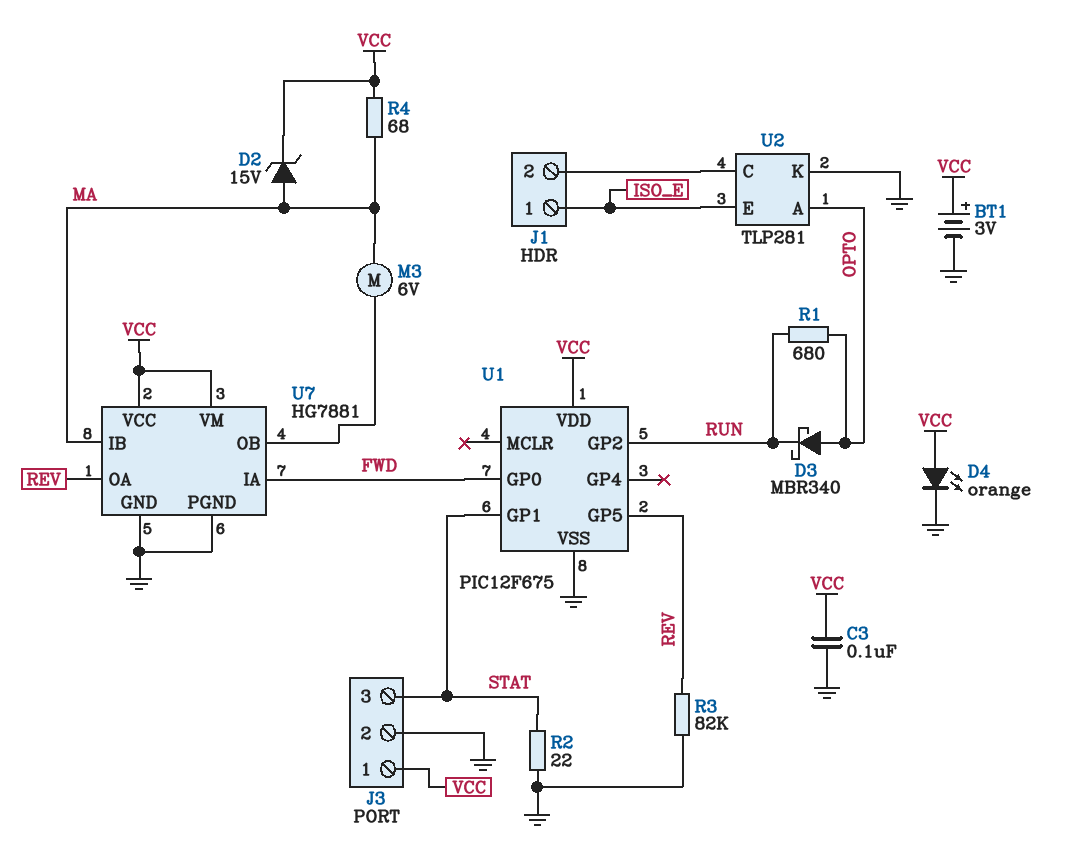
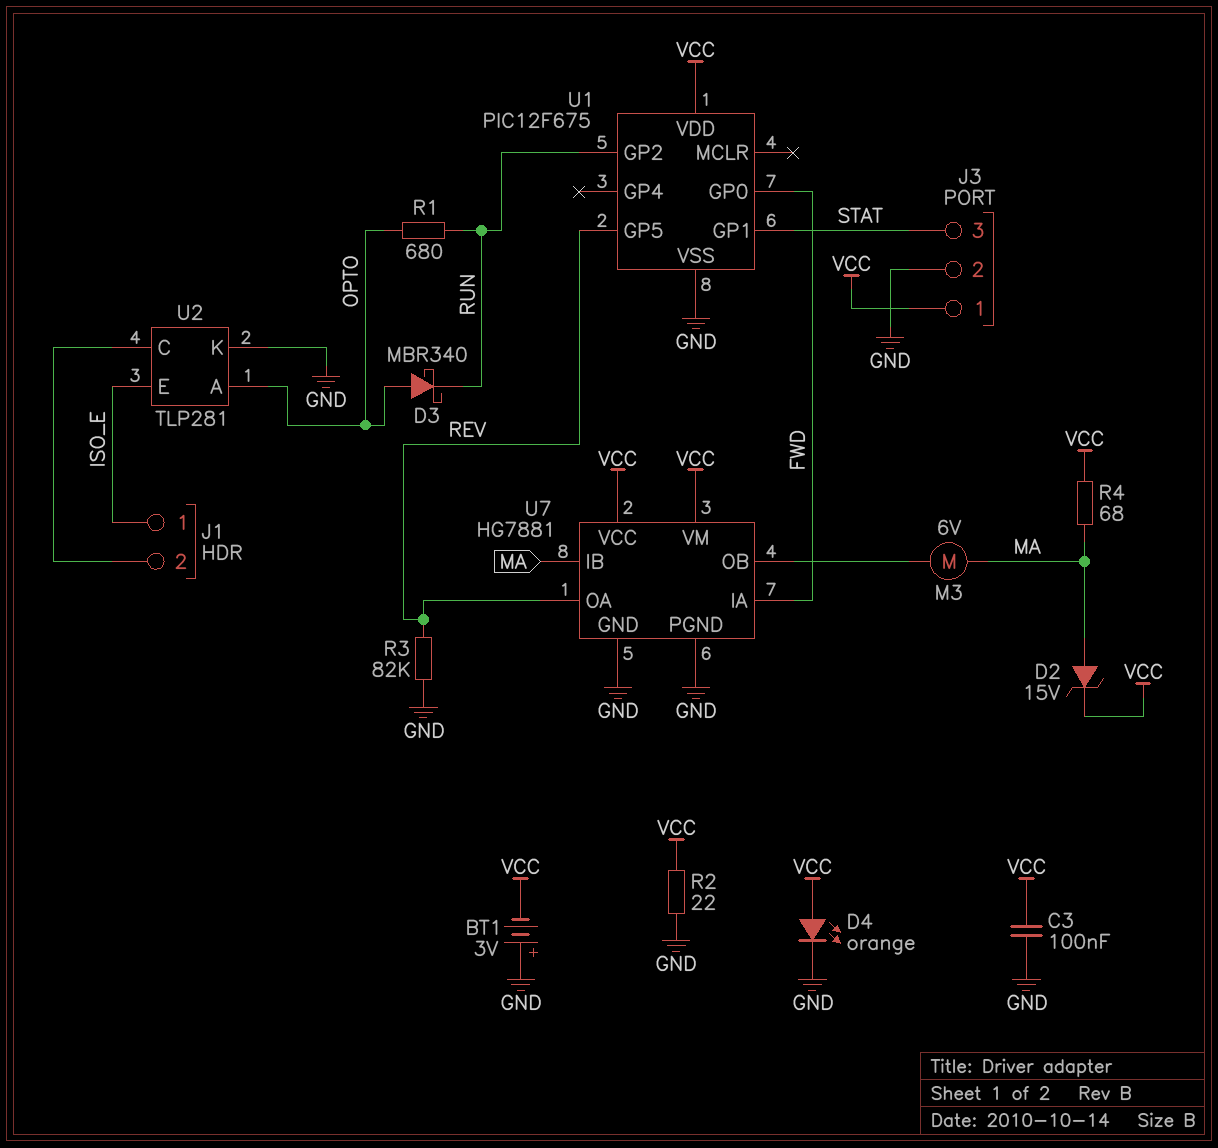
BT1: 3V (plus VCC, minus GND) -> 3V (plus GND, minus VCC)
R2: 22 (GND, STAT) -> 22 (GND, VCC)

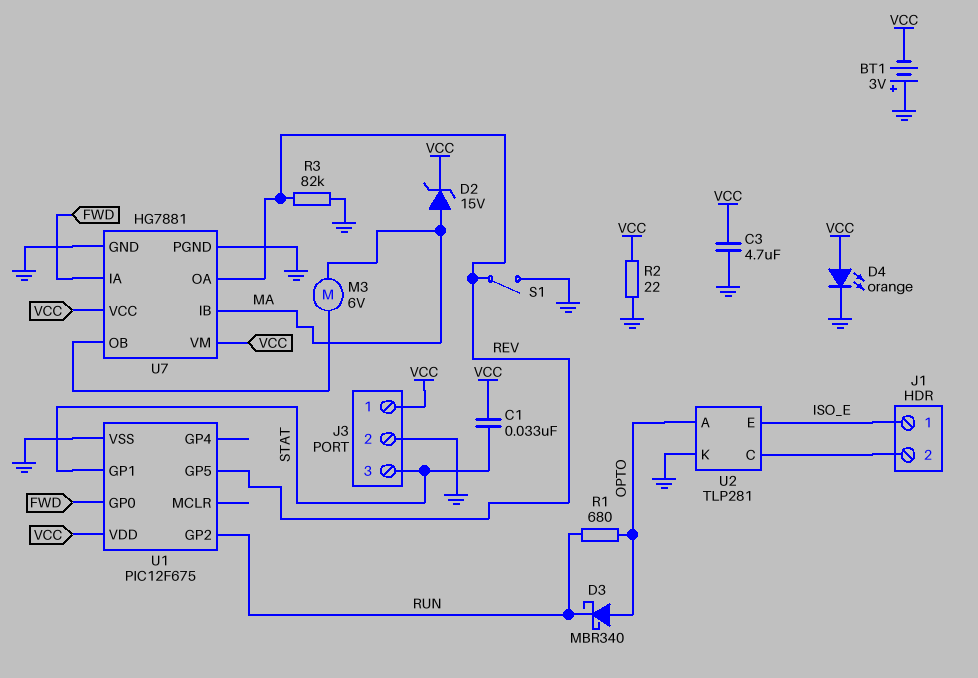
C1: none -> 33nF (STAT, VCC)
C3: 100nF (GND, VCC) -> 4.7uF (GND, VCC)
R4: 68 (MA, VCC) -> none
S1: none -> switch (GND, REV)

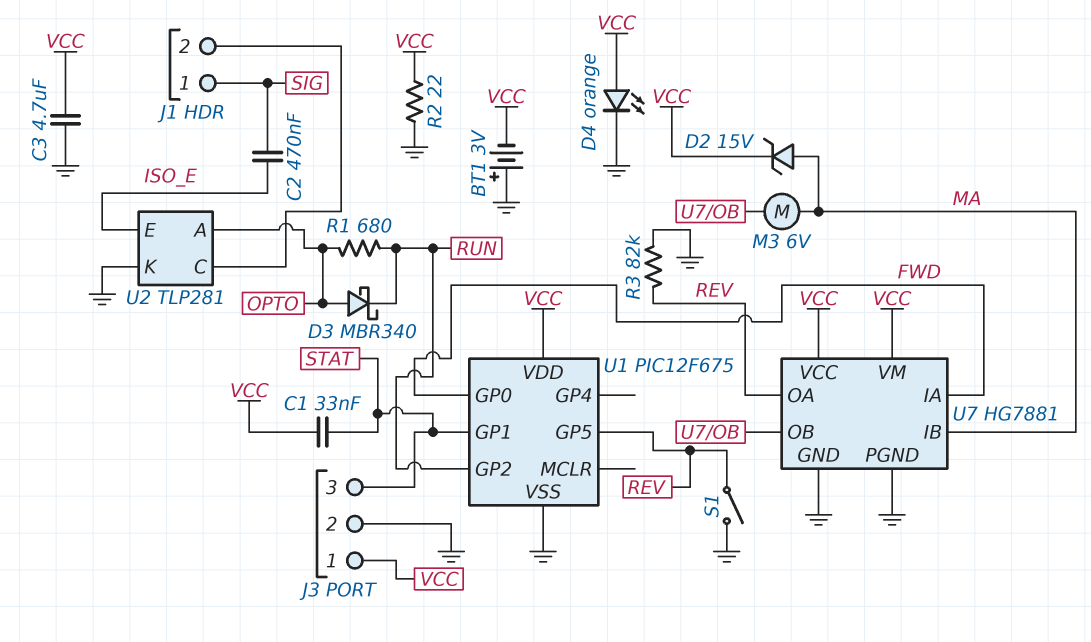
C2: none -> 470nF (ISO_E, SIG)
J1 pin 1: ISO_E -> SIG

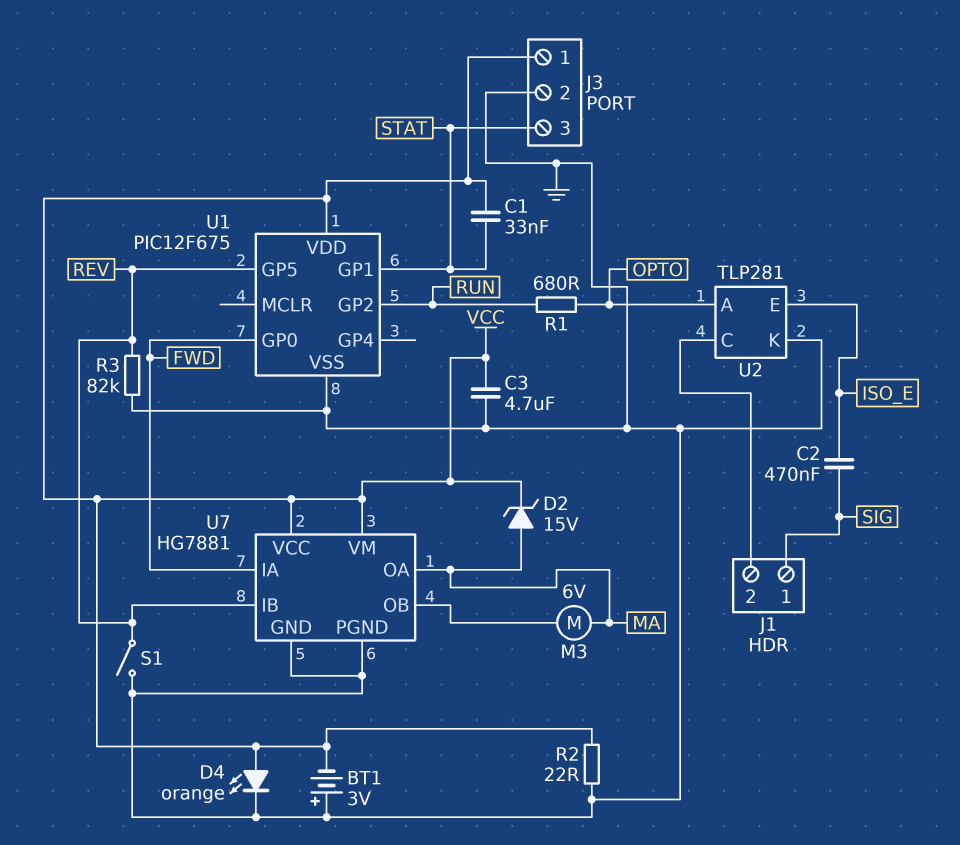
D3: schottky MBR340 (A OPTO, K RUN) -> none
U7 pin IB: MA -> REV
U7 pin OA: REV -> MA

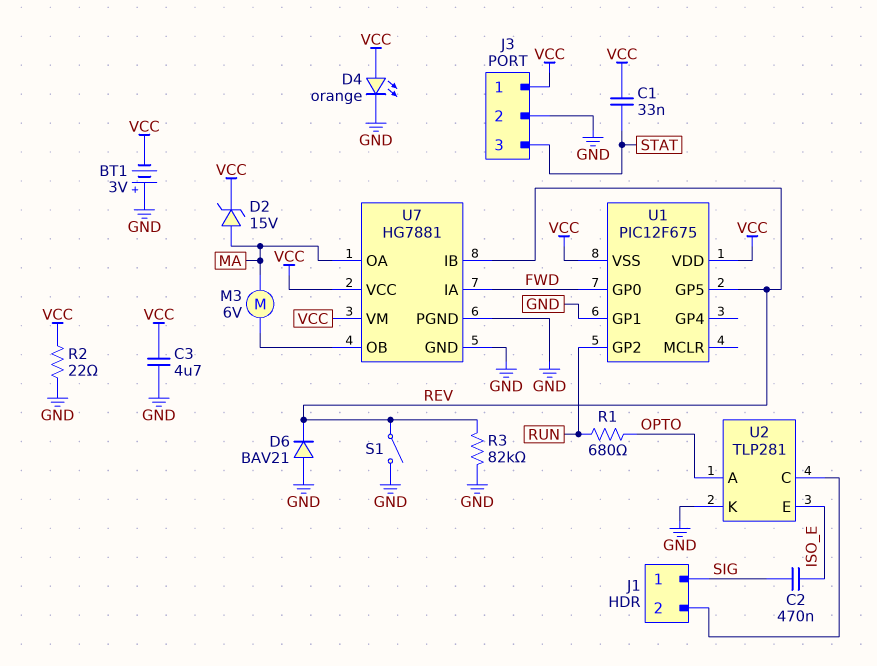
D6: none -> diode BAV21 (A GND, K REV)
U1 pin GP1: STAT -> GND
U1 pin VSS: GND -> VCC

